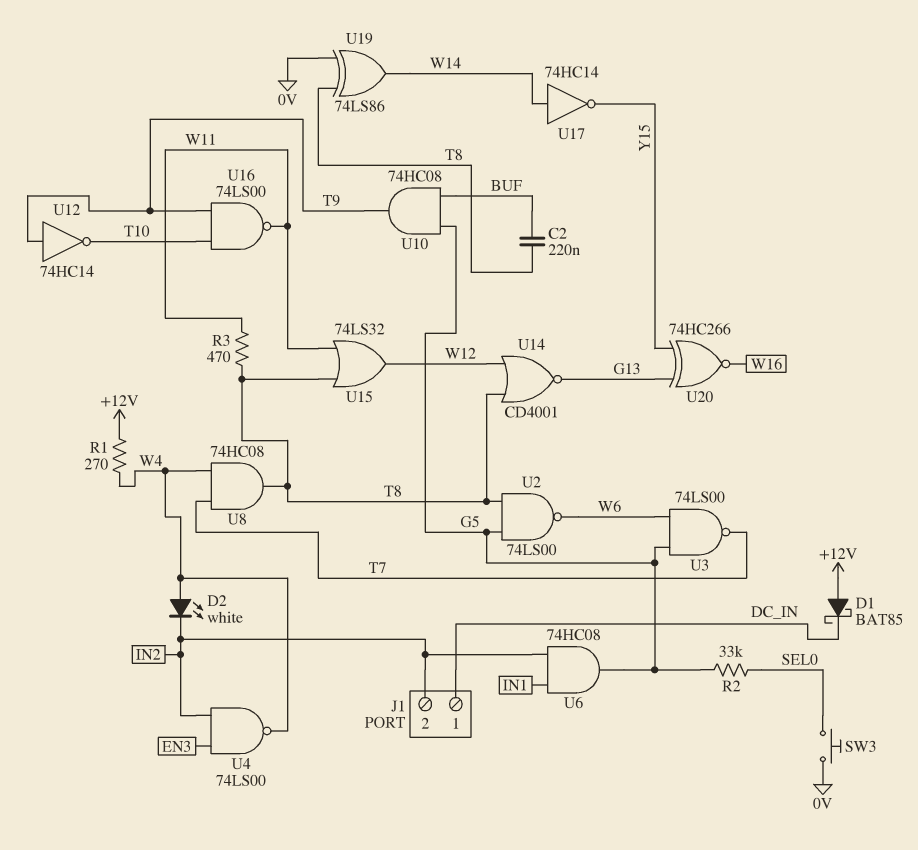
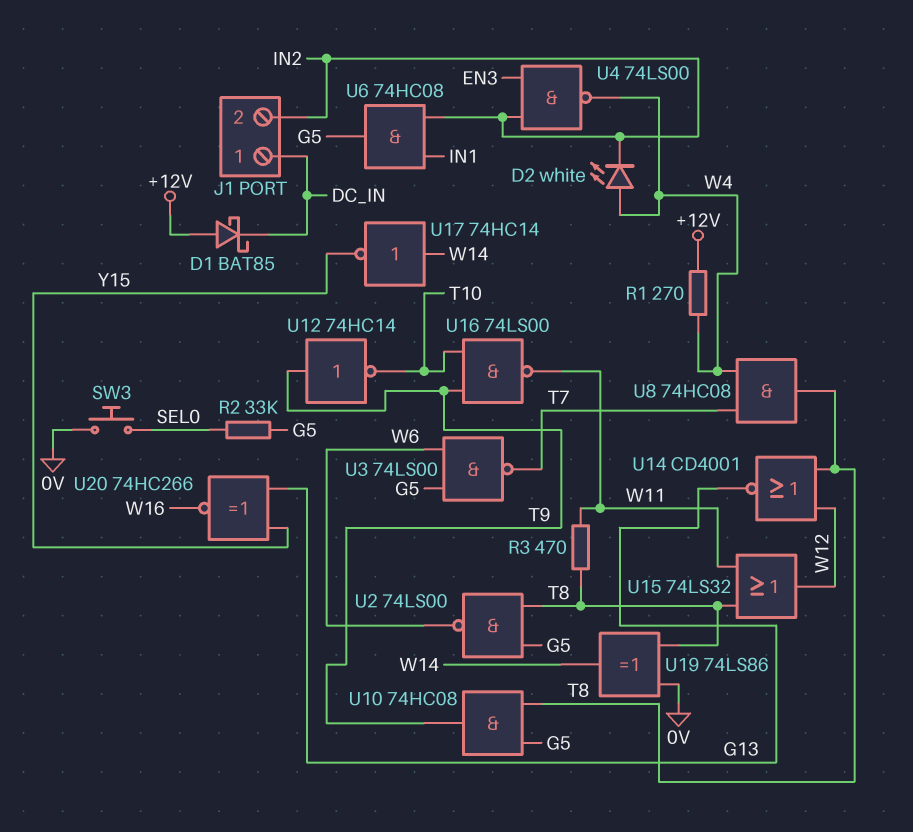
C2: 220nF (BUF, T8) -> none
U10: AND 74HC08 (in BUF, in G5, out T9) -> AND 74HC08 (in G5, in T8, out T9)

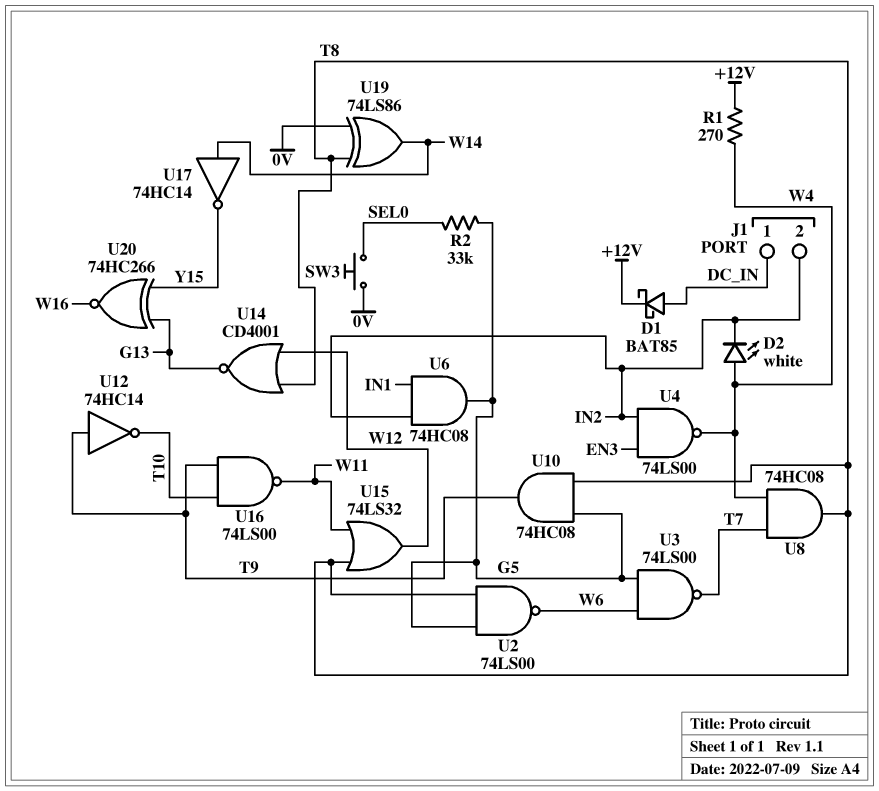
D1: schottky BAT85 (A +12V, K DC_IN) -> schottky BAT85 (A DC_IN, K +12V)
R3: 470 (T8, W11) -> none

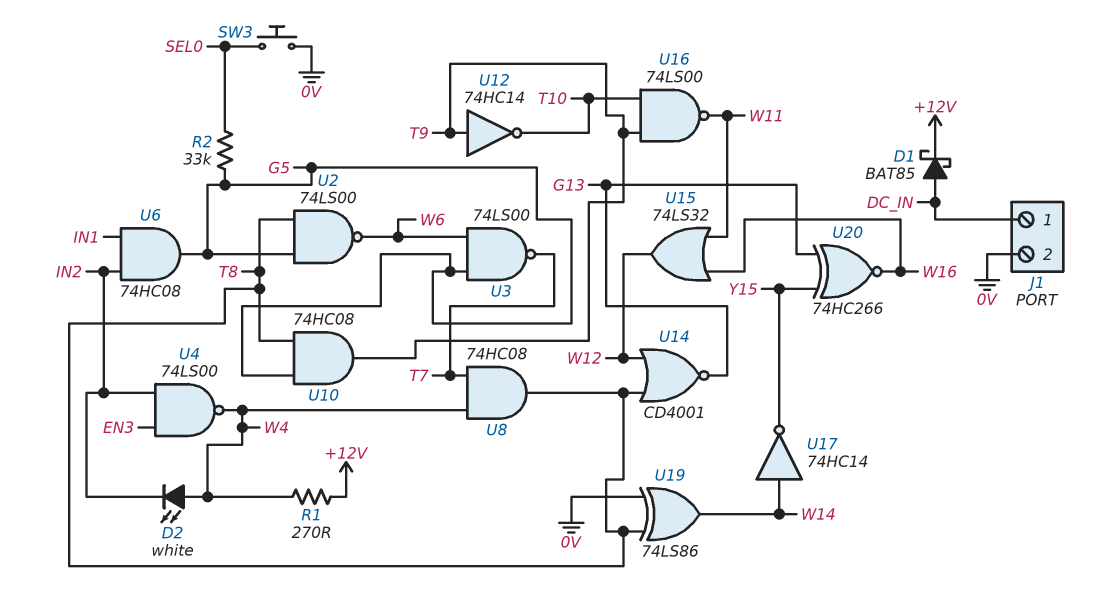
J1 pin 2: IN2 -> 0V
U15: OR 74LS32 (in T8, in W11, out W12) -> OR 74LS32 (in W11, in W16, out W12)

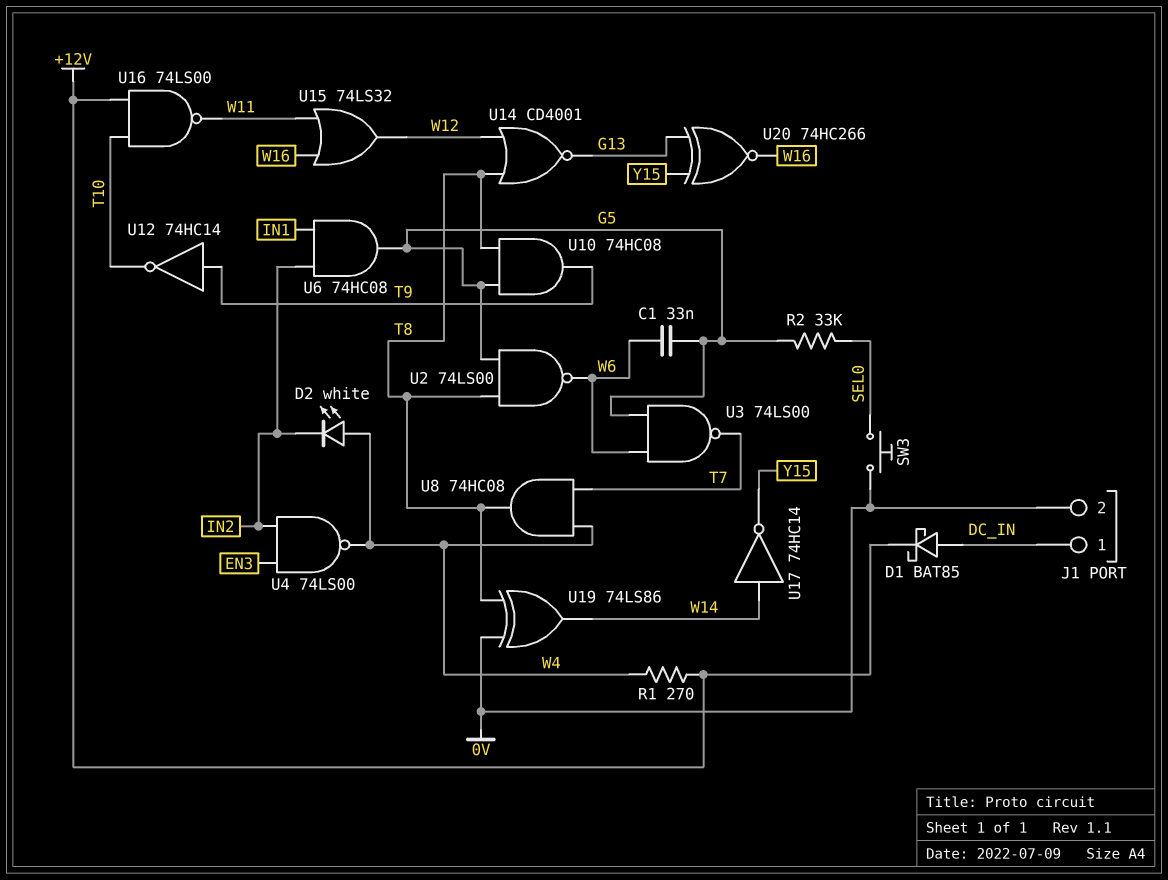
C1: none -> 33nF (G5, W6)
U16: NAND 74LS00 (in T9, in T10, out W11) -> NAND 74LS00 (in +12V, in T10, out W11)

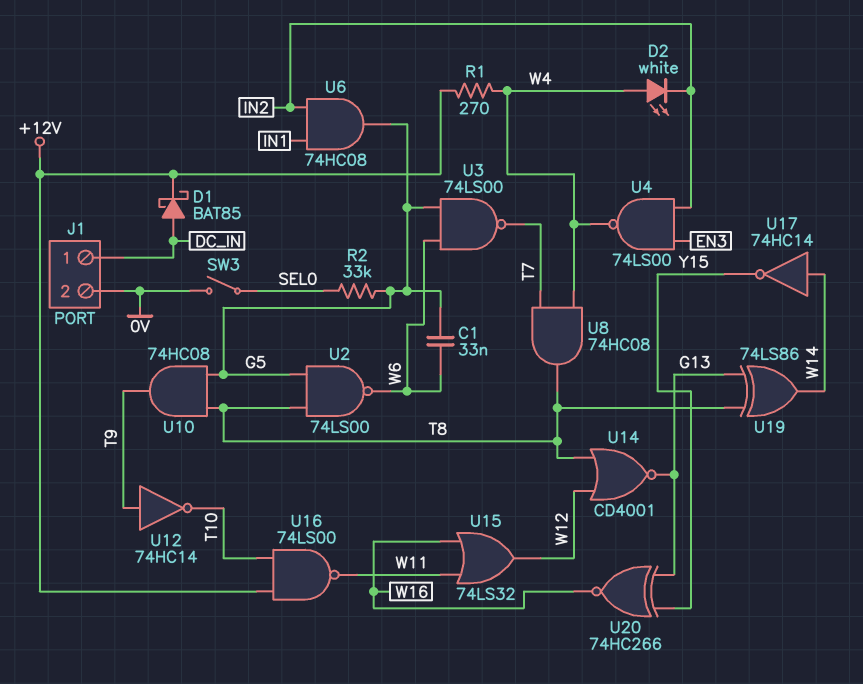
SW3: button (0V, SEL0) -> switch (0V, SEL0)
U19: XOR 74LS86 (in 0V, in T8, out W14) -> XOR 74LS86 (in G13, in T8, out W14)

